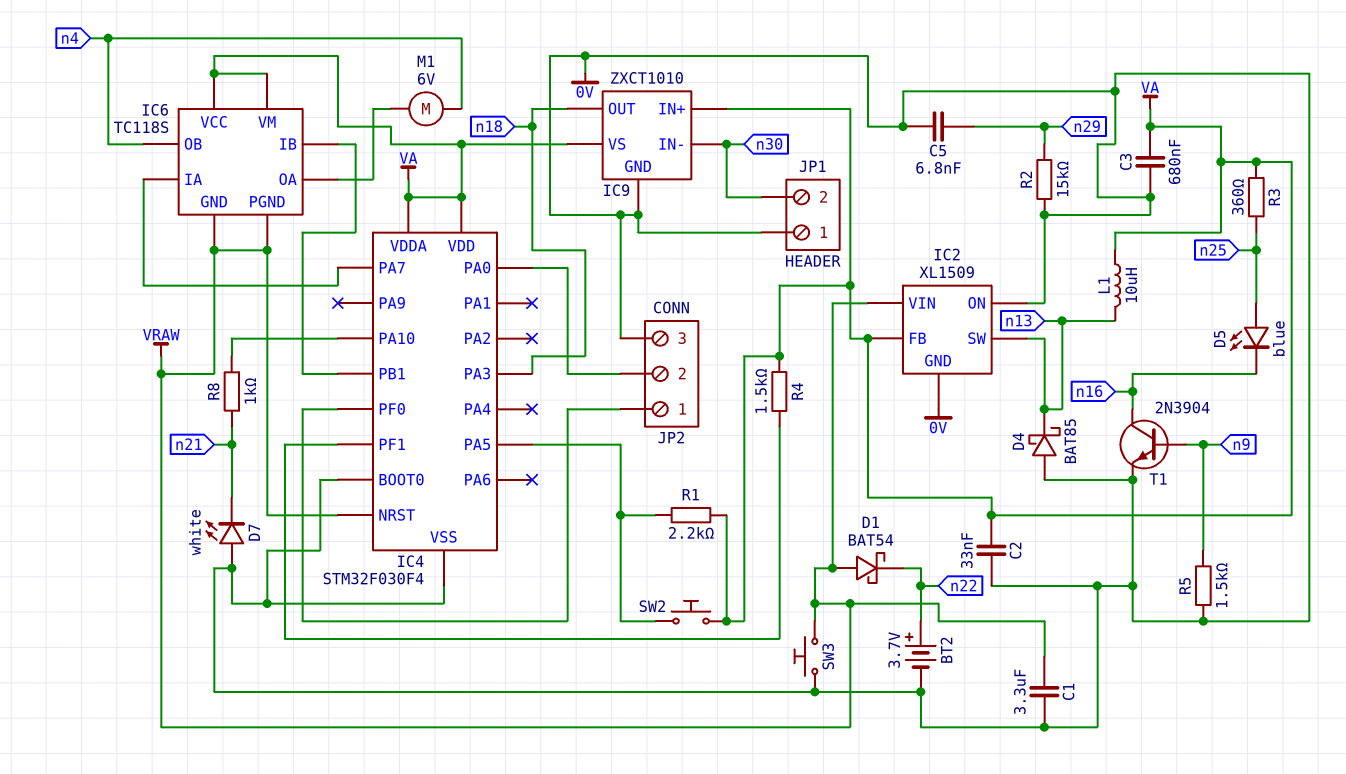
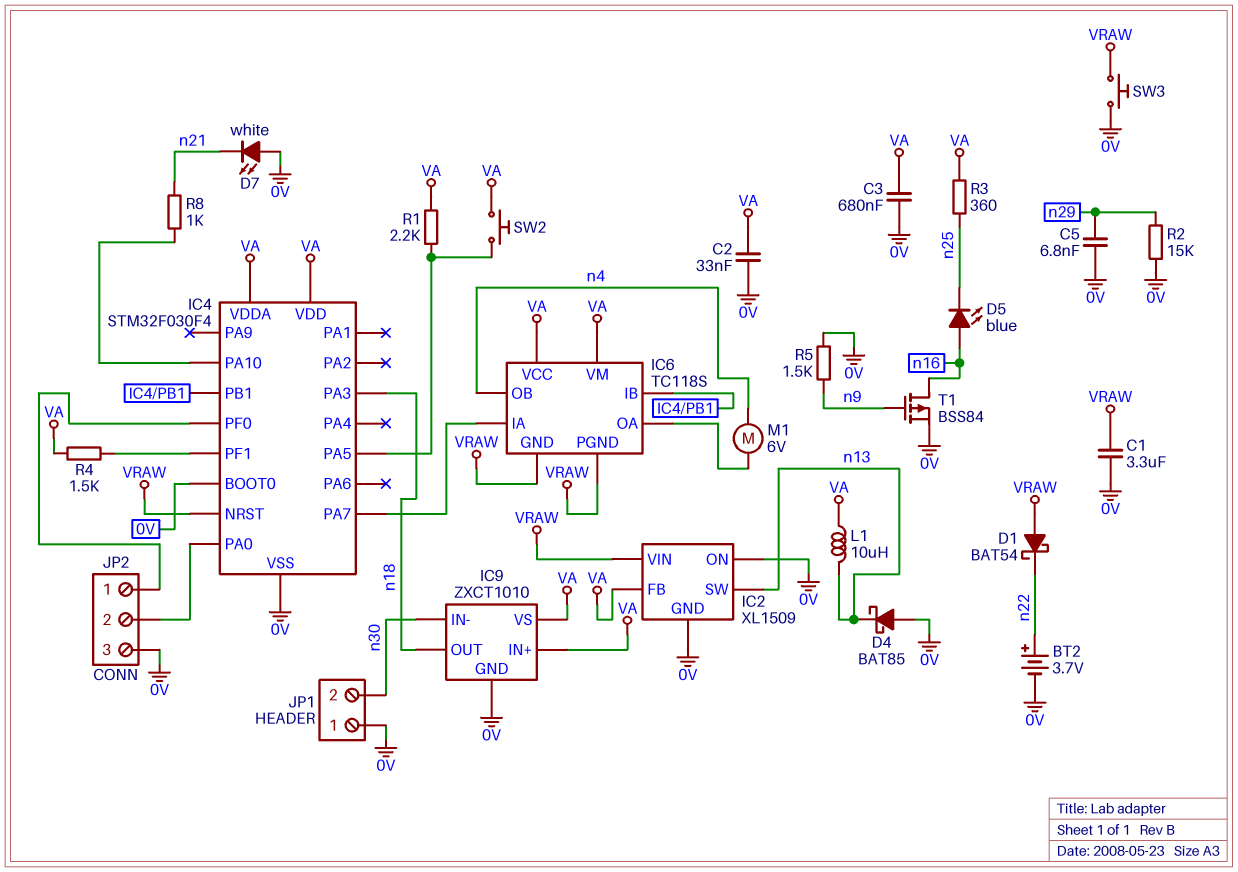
D5: LED blue (A n25, K n16) -> LED blue (A n16, K n25)
T1: NPN 2N3904 (B n9, C n16, E 0V) -> PMOS BSS84 (G n9, D n16, S 0V)

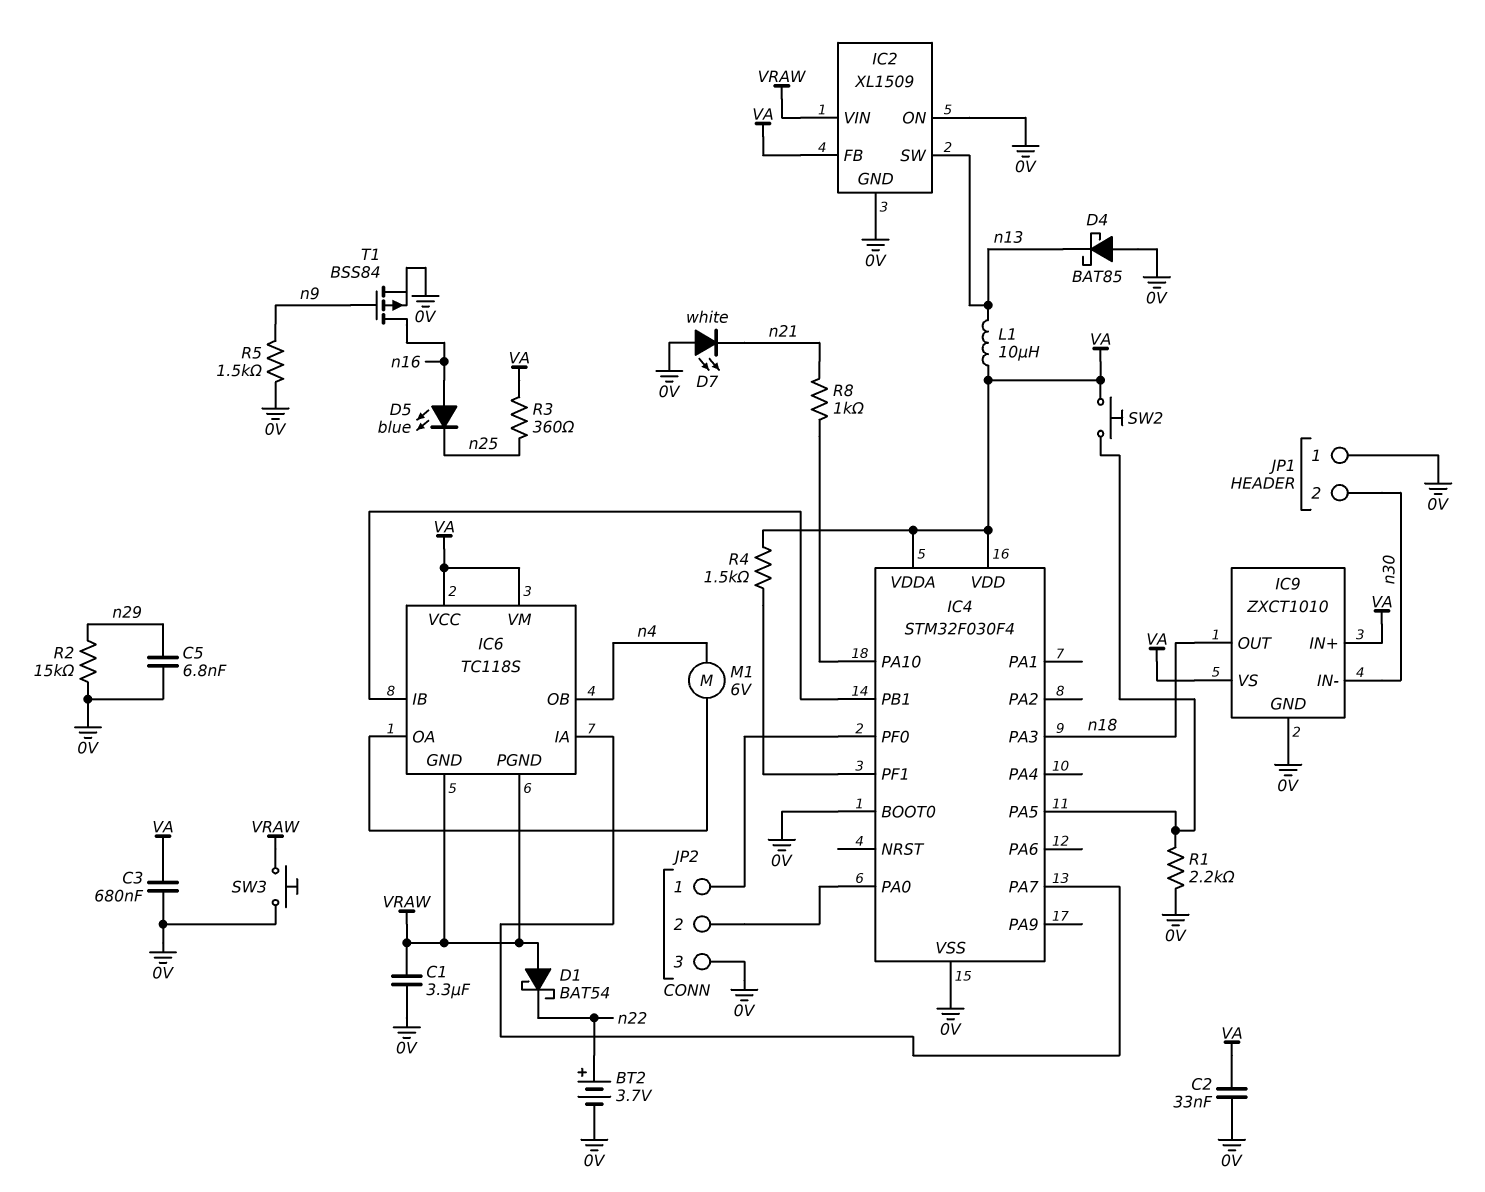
IC4 pin NRST: VRAW -> none
R1: 2.2k (IC4/PA5, VA) -> 2.2k (0V, IC4/PA5)

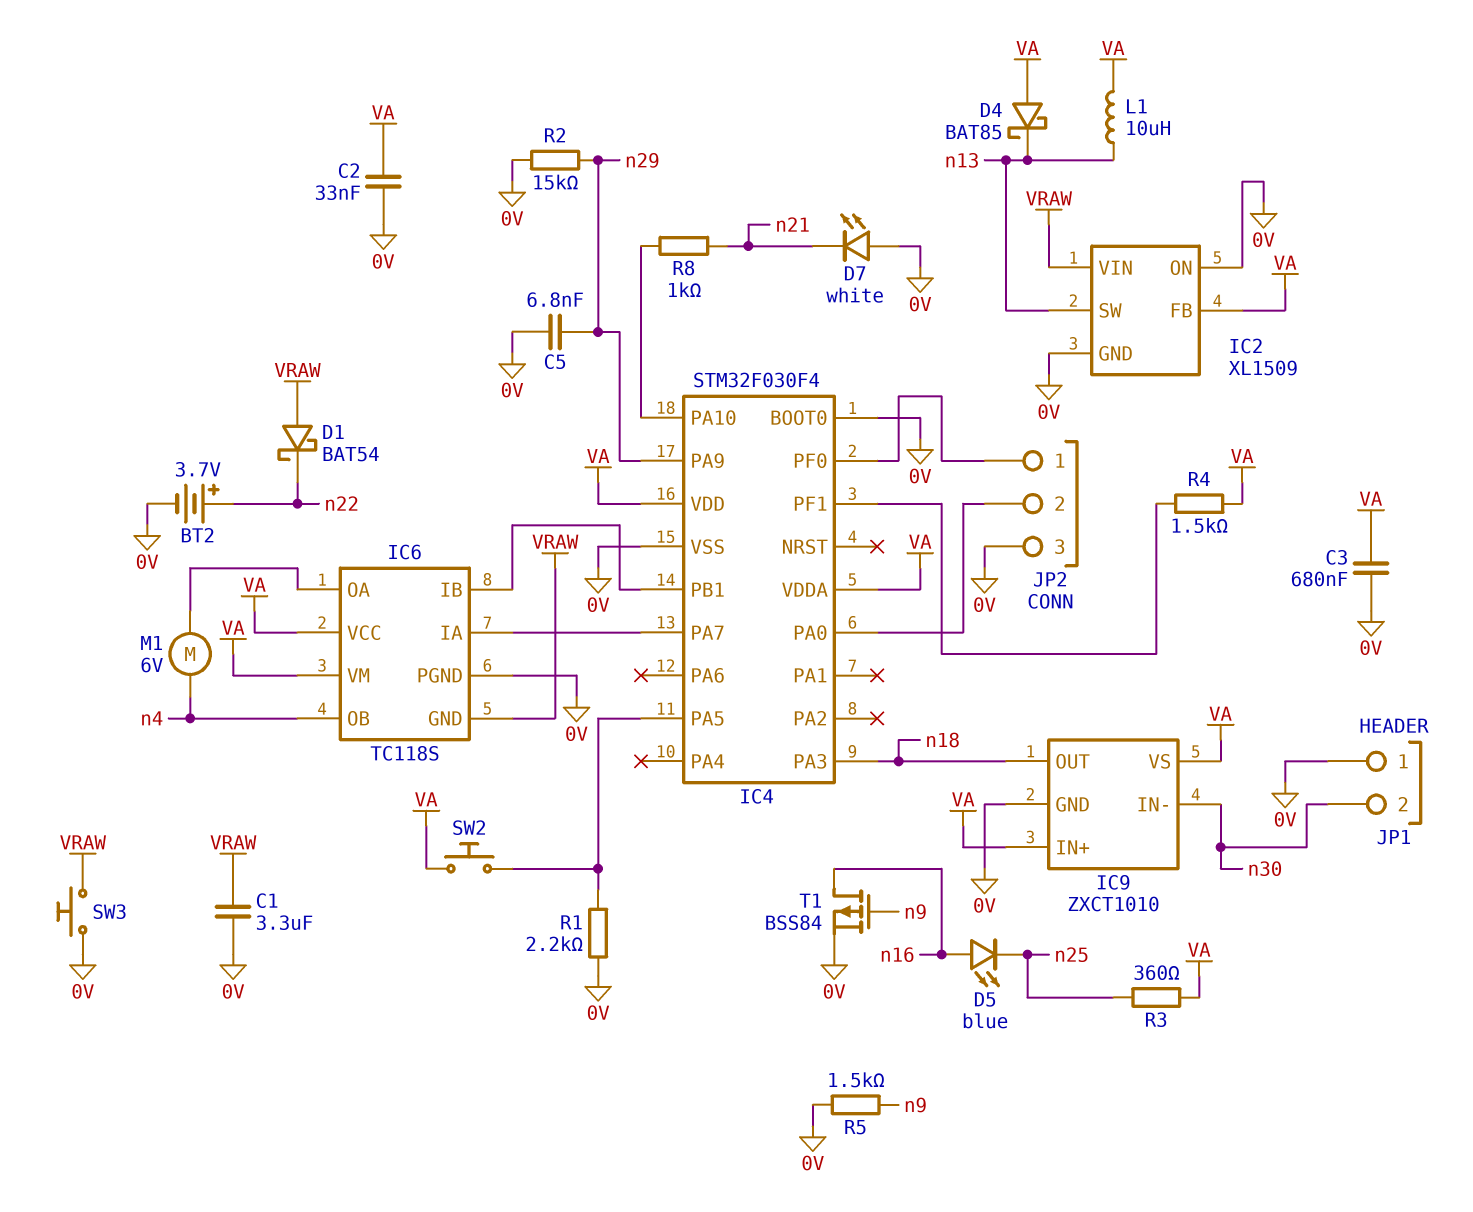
D4: schottky BAT85 (A 0V, K n13) -> schottky BAT85 (A VA, K n13)
IC4 pin PA9: none -> n29
IC6 pin PGND: VRAW -> 0V

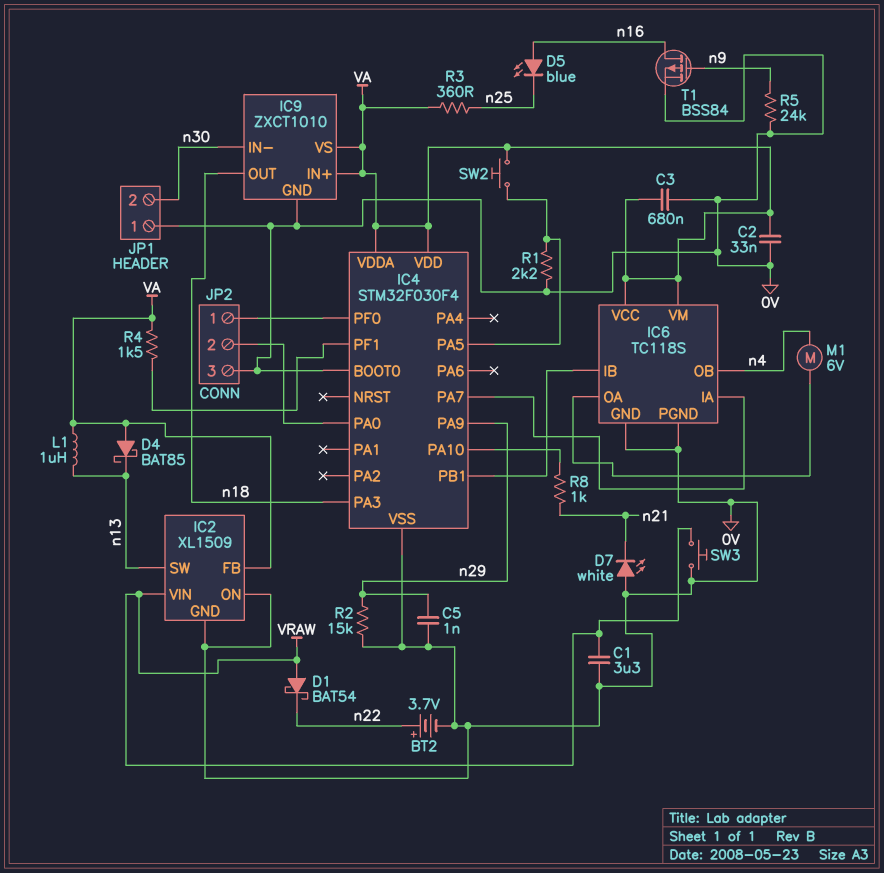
C5: 6.8nF (0V, n29) -> 1nF (0V, n29)
IC6 pin GND: VRAW -> 0V
L1: 10uH (VA, n13) -> 1uH (VA, n13)
R5: 1.5k (0V, n9) -> 24k (0V, n9)

